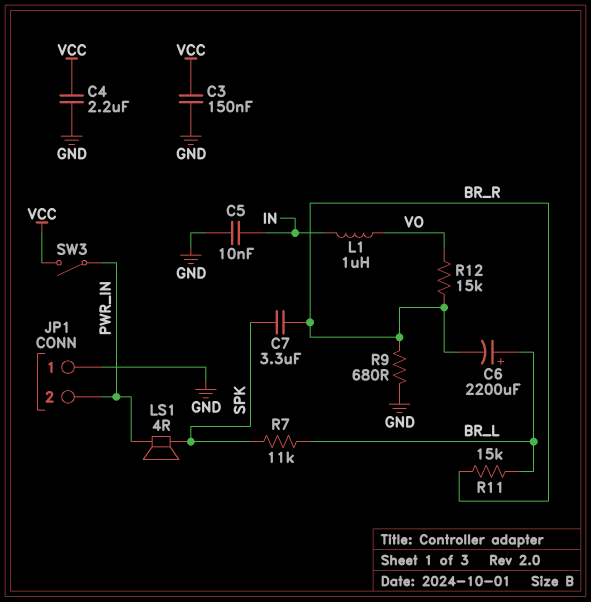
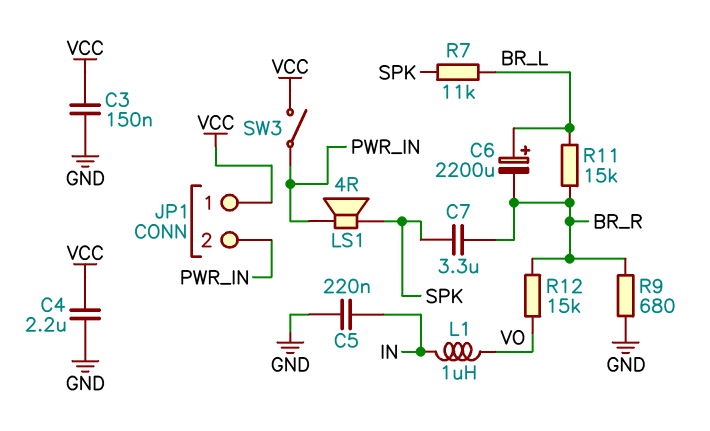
C5: 10nF (GND, IN) -> 220nF (GND, IN)
JP1 pin 1: GND -> VCC

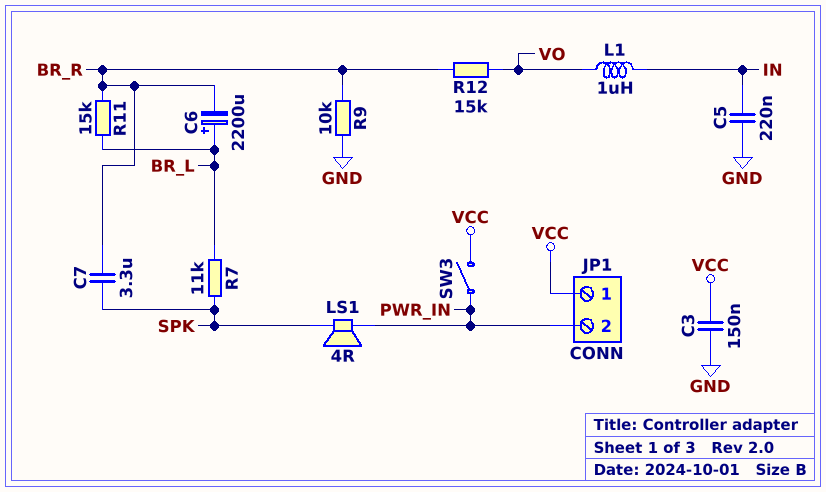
C4: 2.2uF (GND, VCC) -> none
R9: 680 (BR_R, GND) -> 10k (BR_R, GND)

